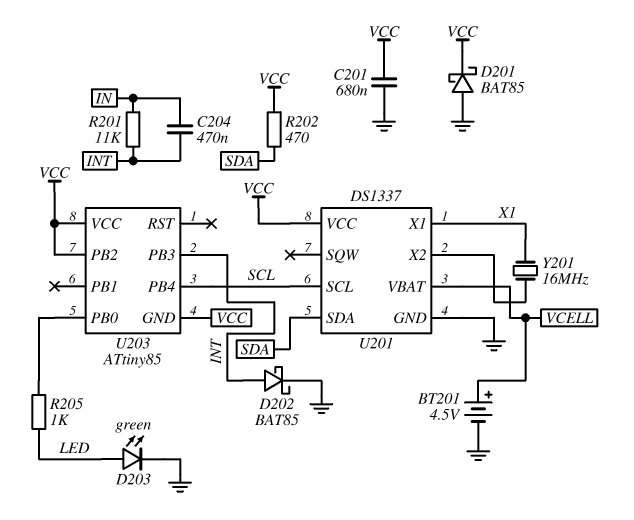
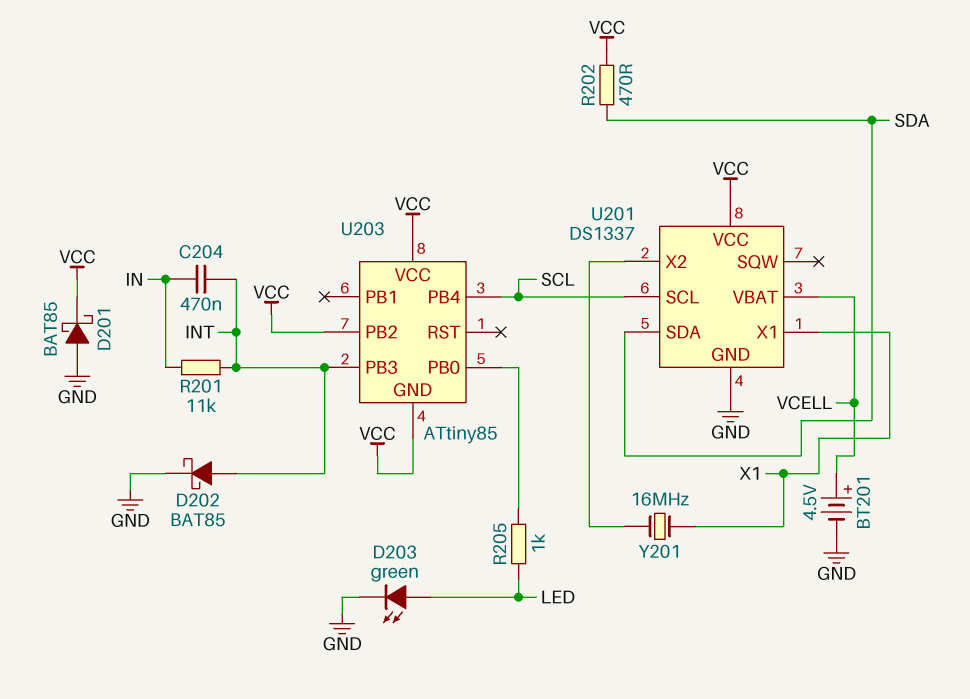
C201: 680nF (GND, VCC) -> none

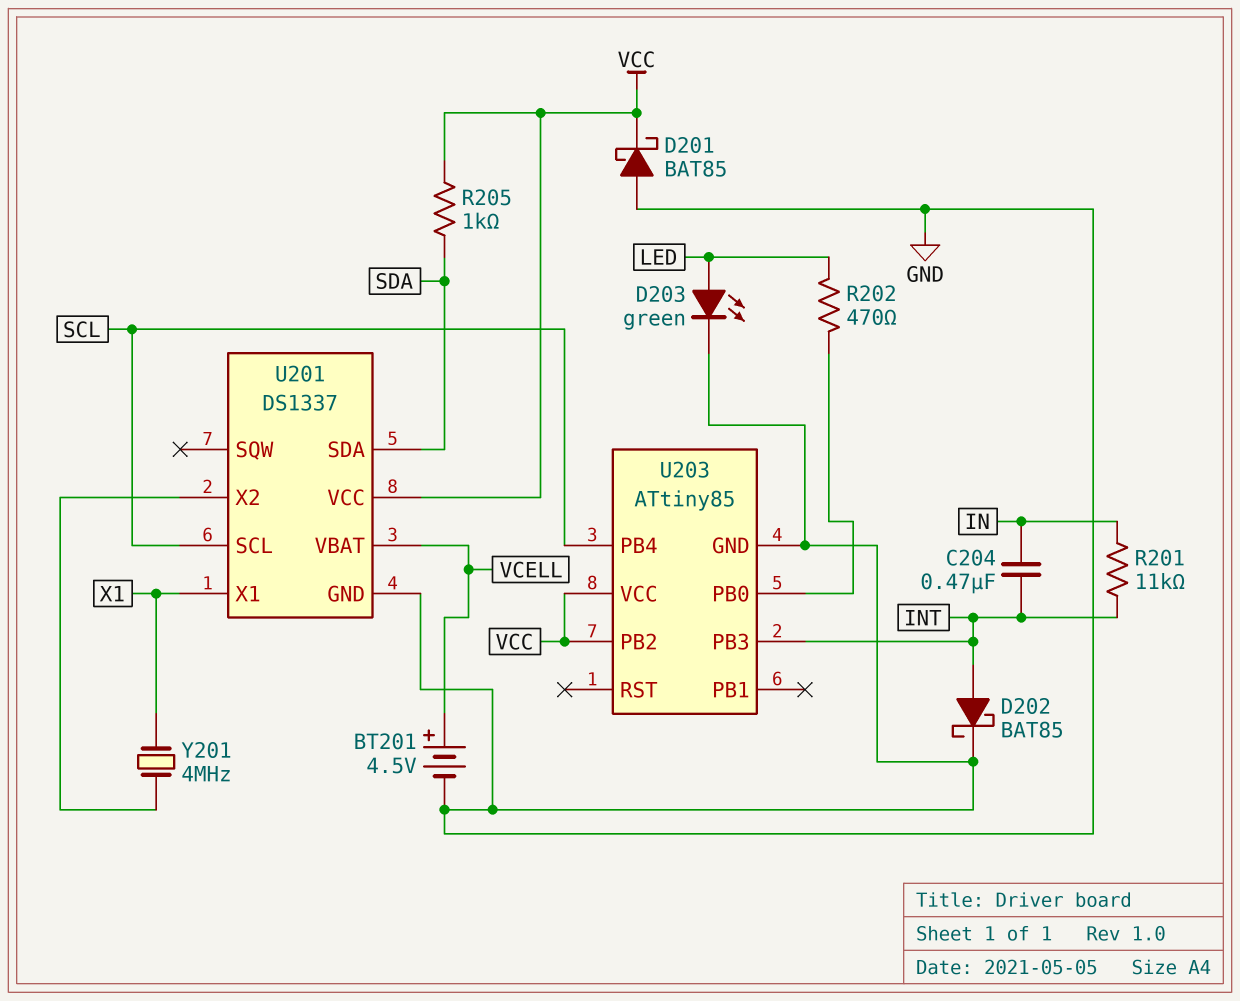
R202: 470 (SDA, VCC) -> 470 (LED, U203/PB0)
R205: 1k (LED, U203/PB0) -> 1k (SDA, VCC)
U203 pin GND: VCC -> GND
Y201: 16MHz (U201/X2, X1) -> 4MHz (U201/X2, X1)

